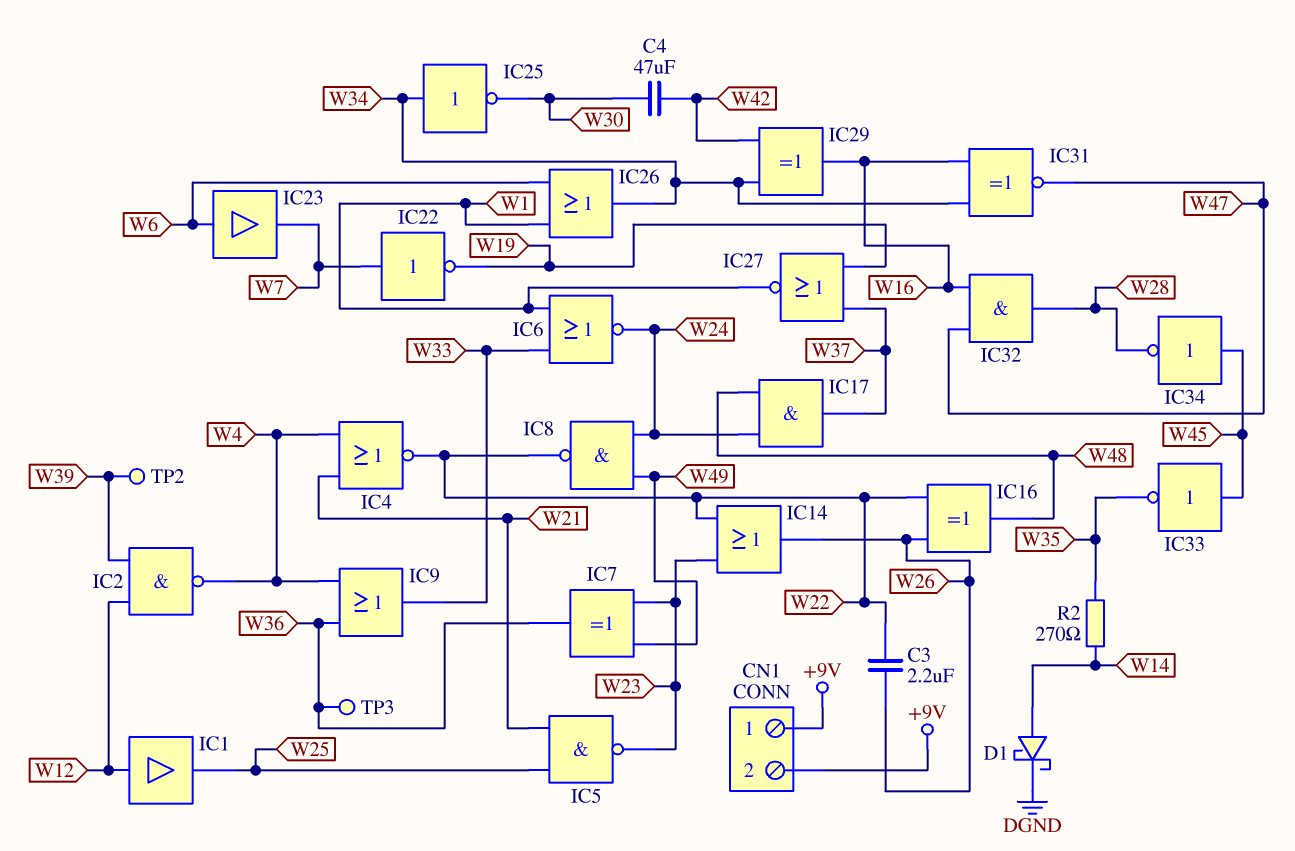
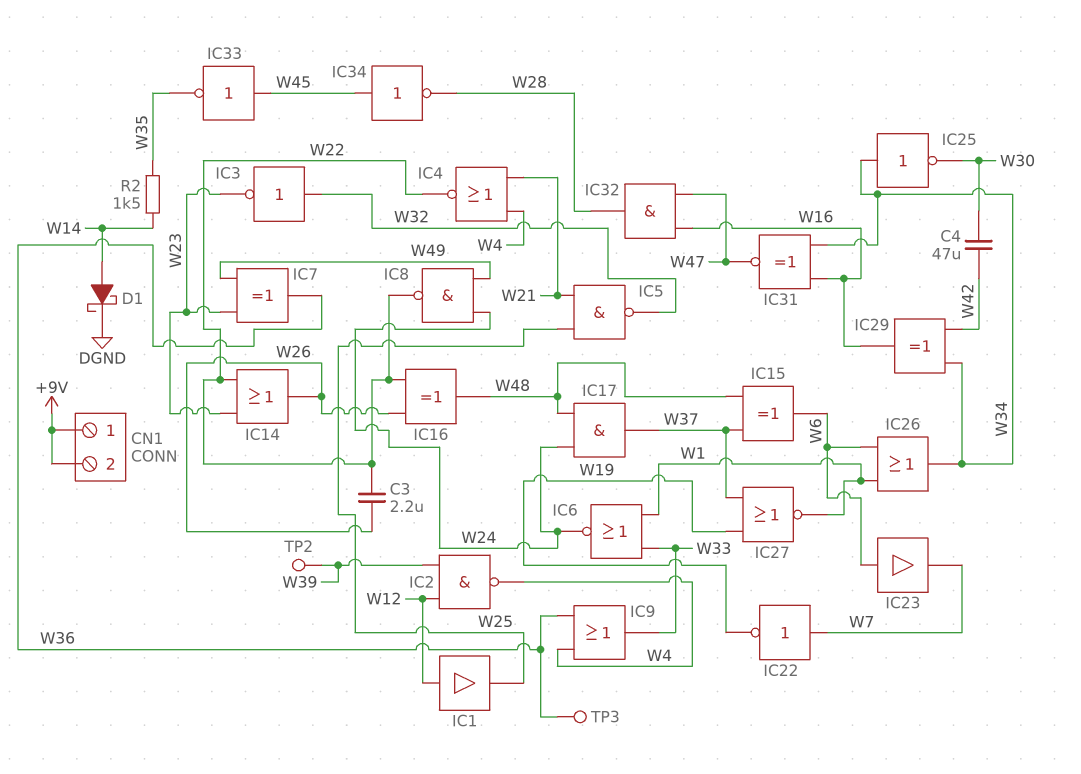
IC3: none -> NOT (in W32, out W23)
IC5: NAND (in W21, in W25, out W23) -> NAND (in W21, in W25, out W32)
IC15: none -> XOR (in W37, in W48, out W6)
R2: 270 (W14, W35) -> 1.5k (W14, W35)

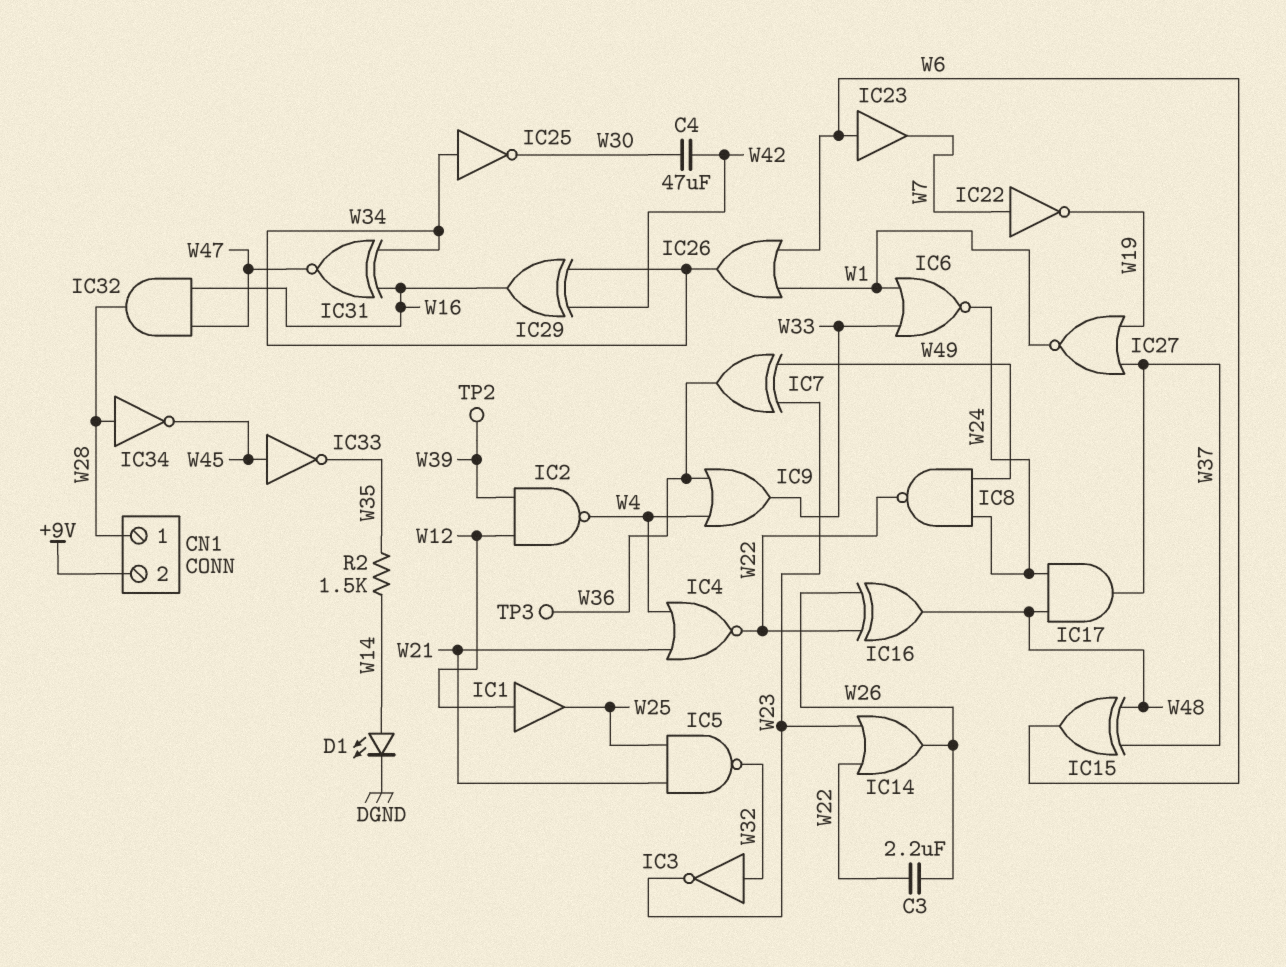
CN1 pin 1: +9V -> W28
D1: schottky (A W14, K DGND) -> LED (A W14, K DGND)
IC34: NOT (in W45, out W28) -> NOT (in W28, out W45)

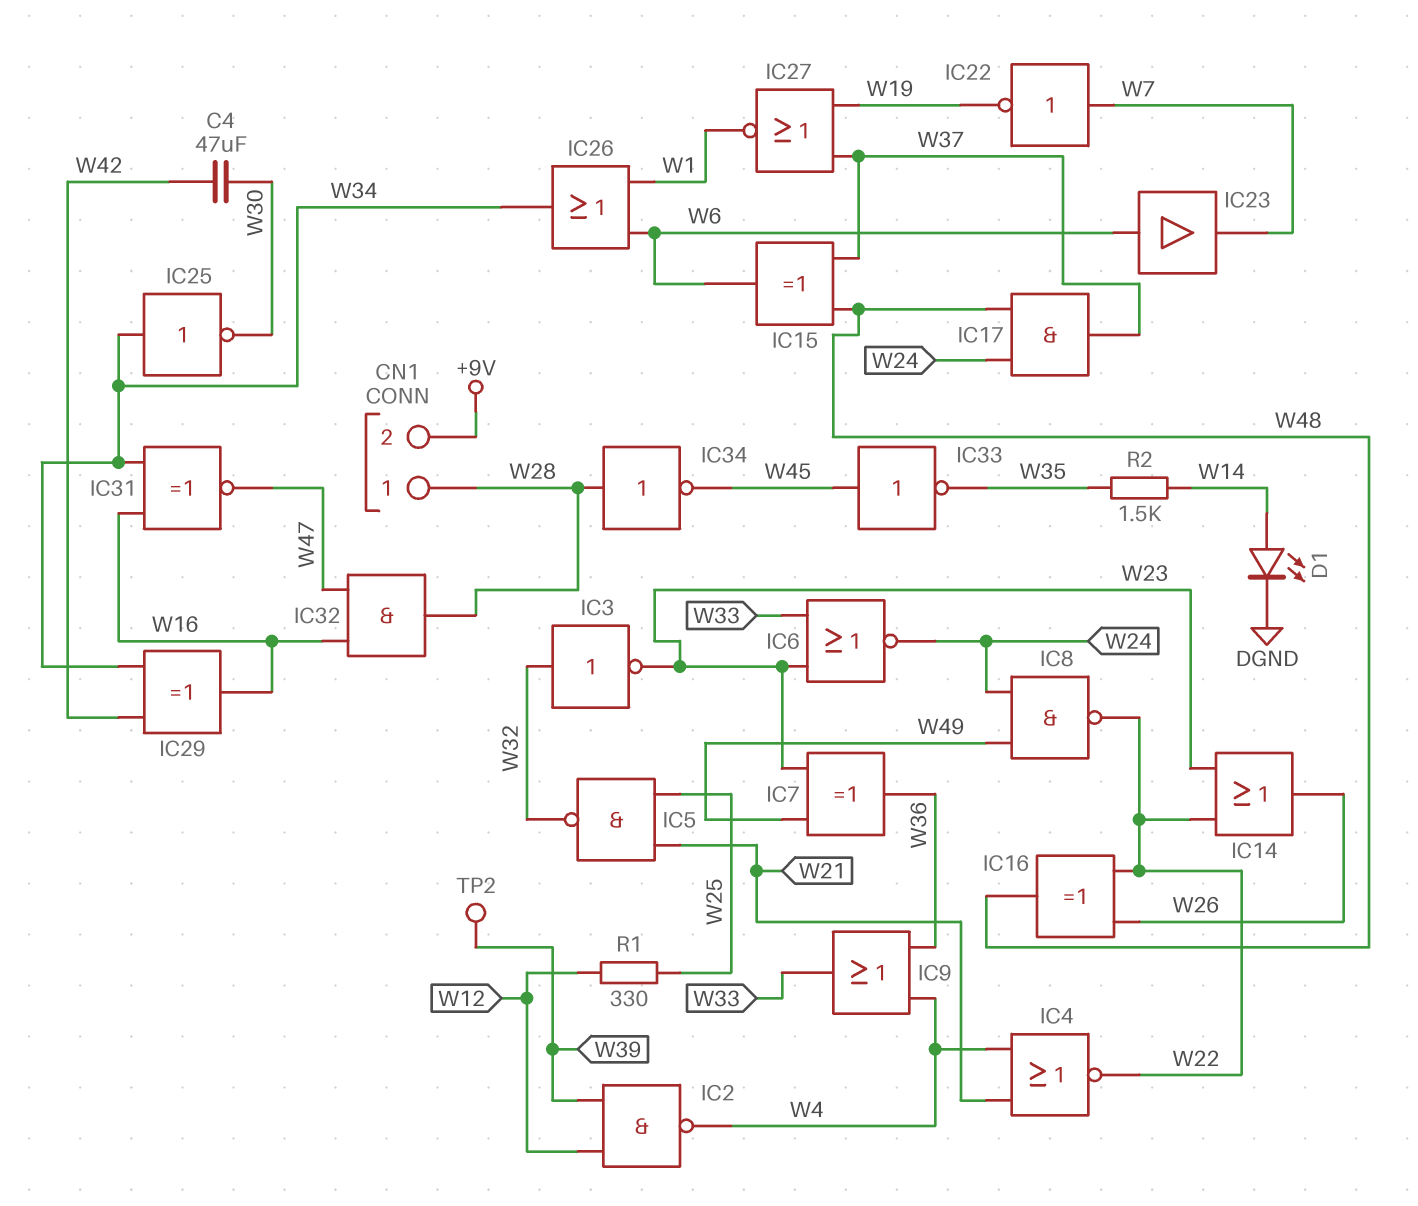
C3: 2.2uF (W22, W26) -> none
IC1: buffer (in W12, out W25) -> none
IC6: NOR (in W1, in W33, out W24) -> NOR (in W23, in W33, out W24)
R1: none -> 330 (W12, W25)
TP3: test point (W36) -> none

